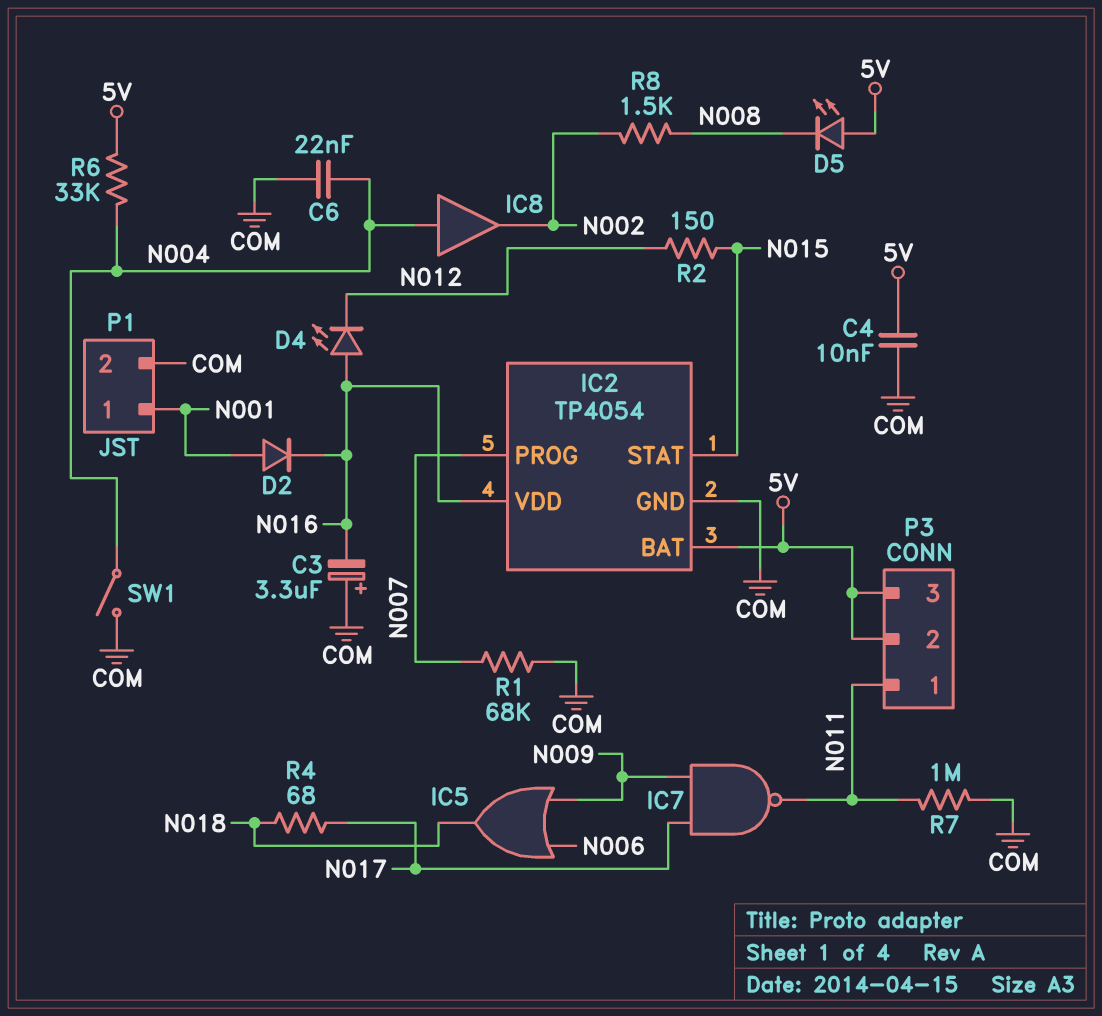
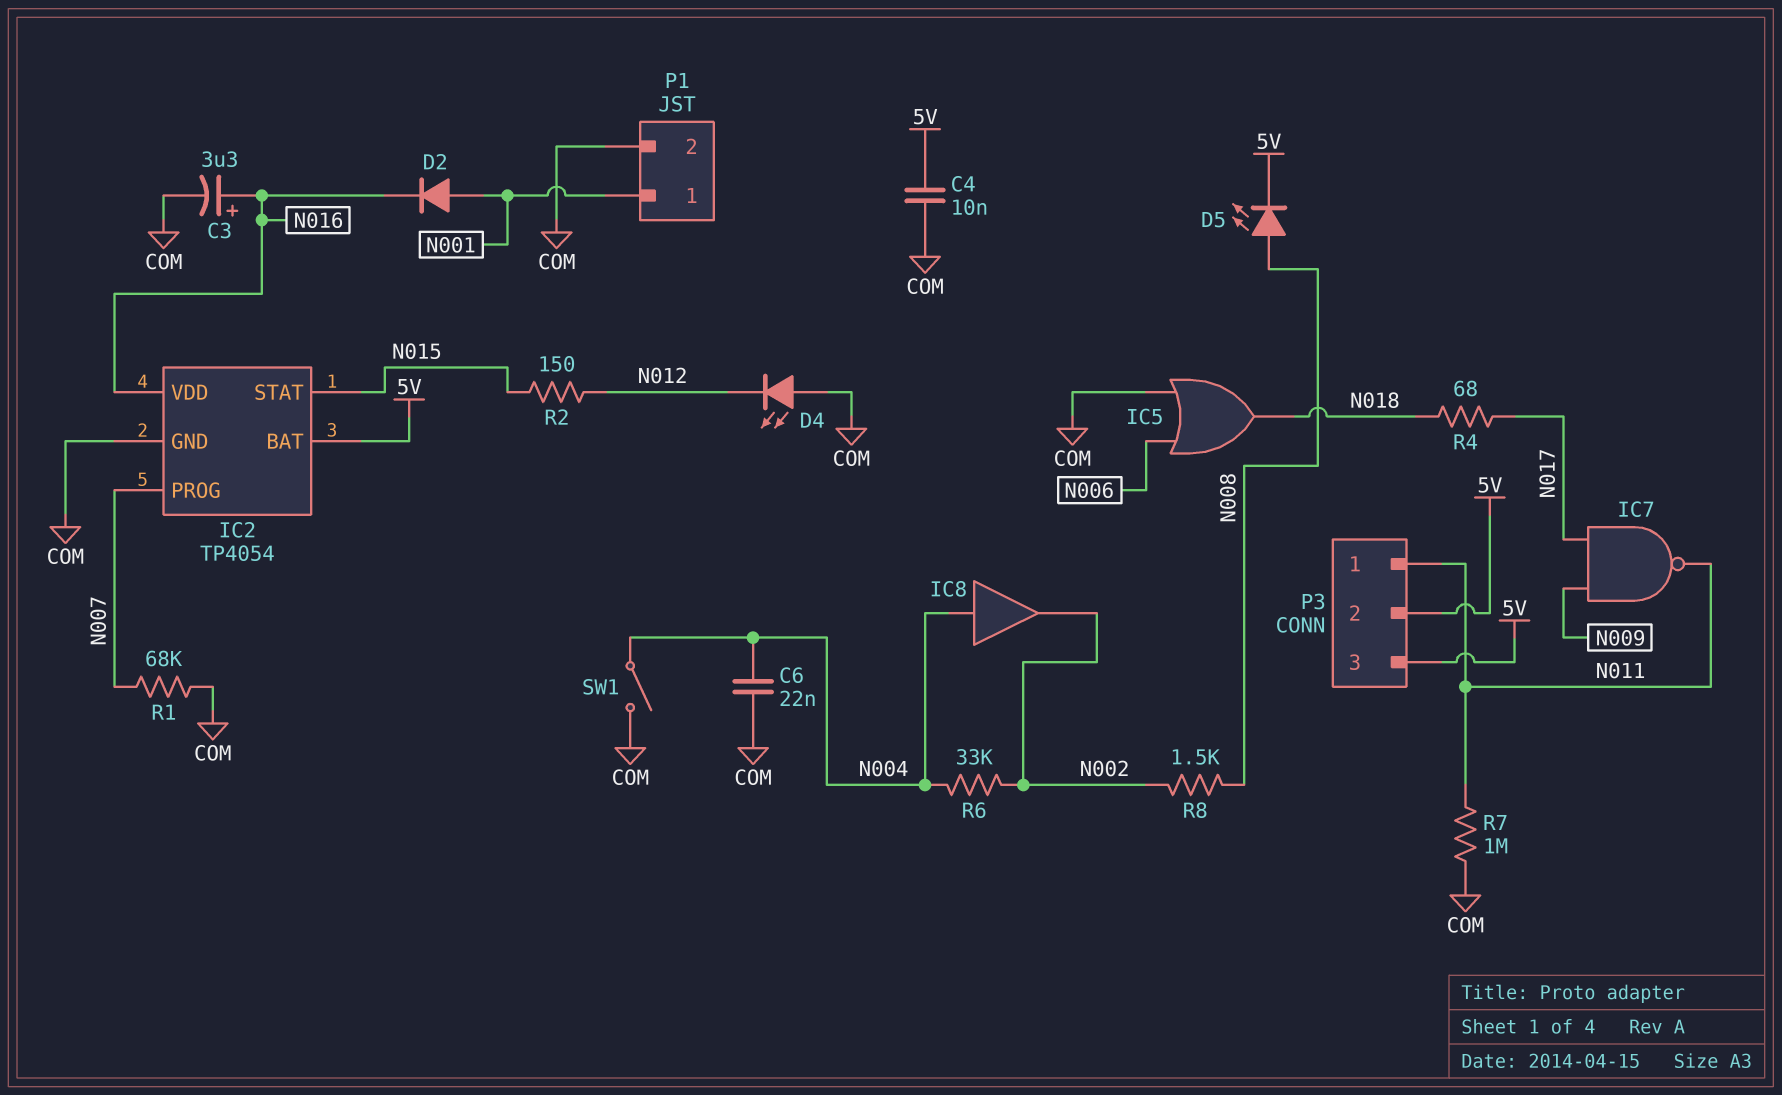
C3: 3.3uF (plus COM, minus N016) -> 3.3uF (plus N016, minus COM)
D4: LED (A N016, K N012) -> LED (A COM, K N012)
D5: LED (A 5V, K N008) -> LED (A N008, K 5V)
IC5: OR (in N006, in N009, out N018) -> OR (in COM, in N006, out N018)
R6: 33k (5V, N004) -> 33k (N002, N004)

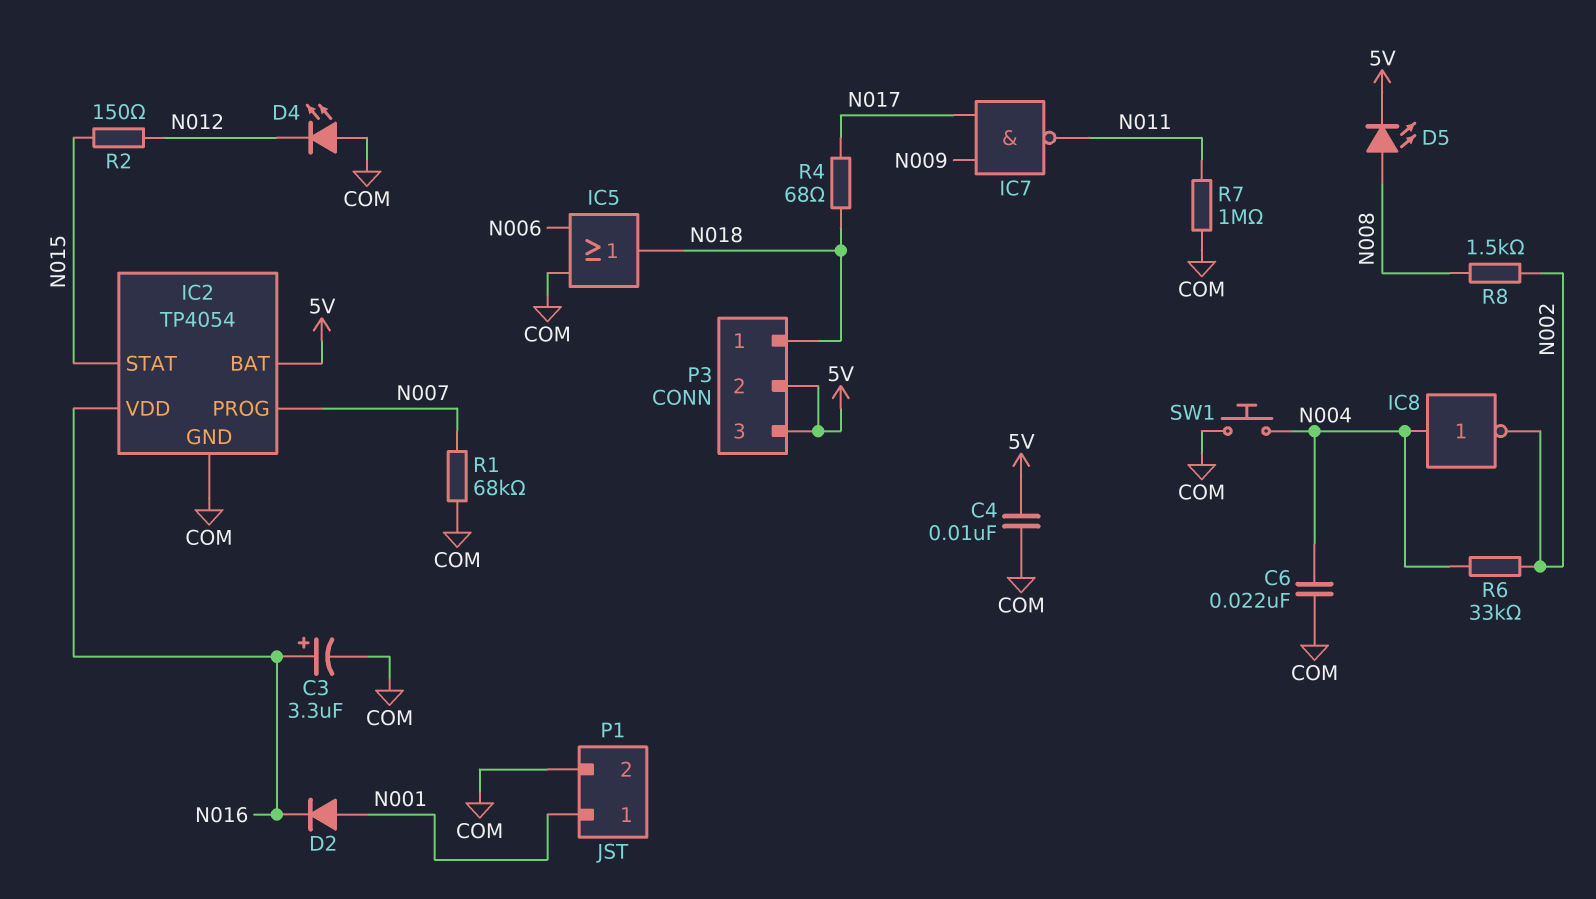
IC8: buffer (in N004, out N002) -> NOT (in N004, out N002)
P3 pin 1: N011 -> N018
SW1: switch (COM, N004) -> button (COM, N004)

